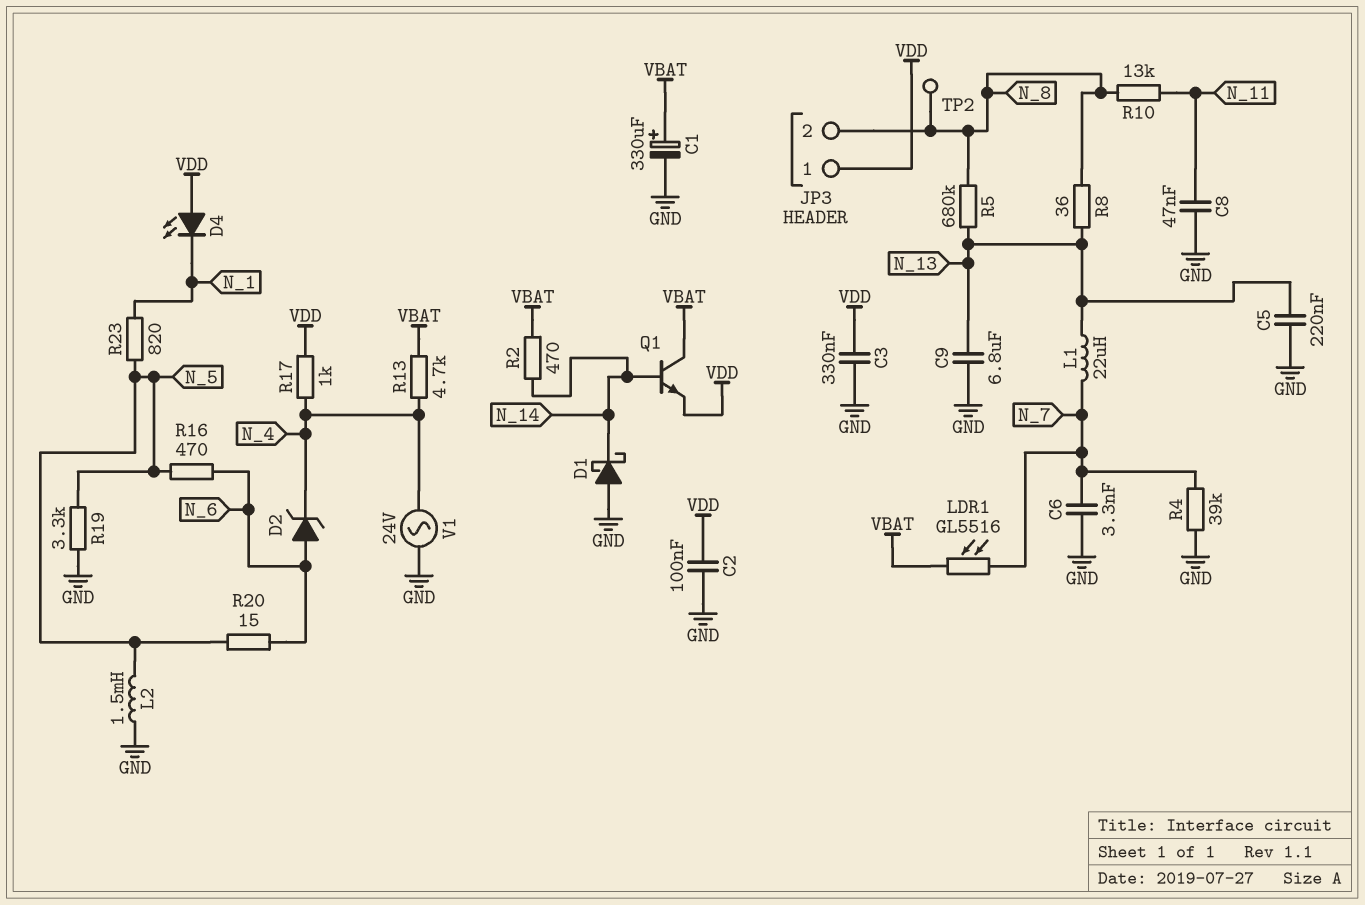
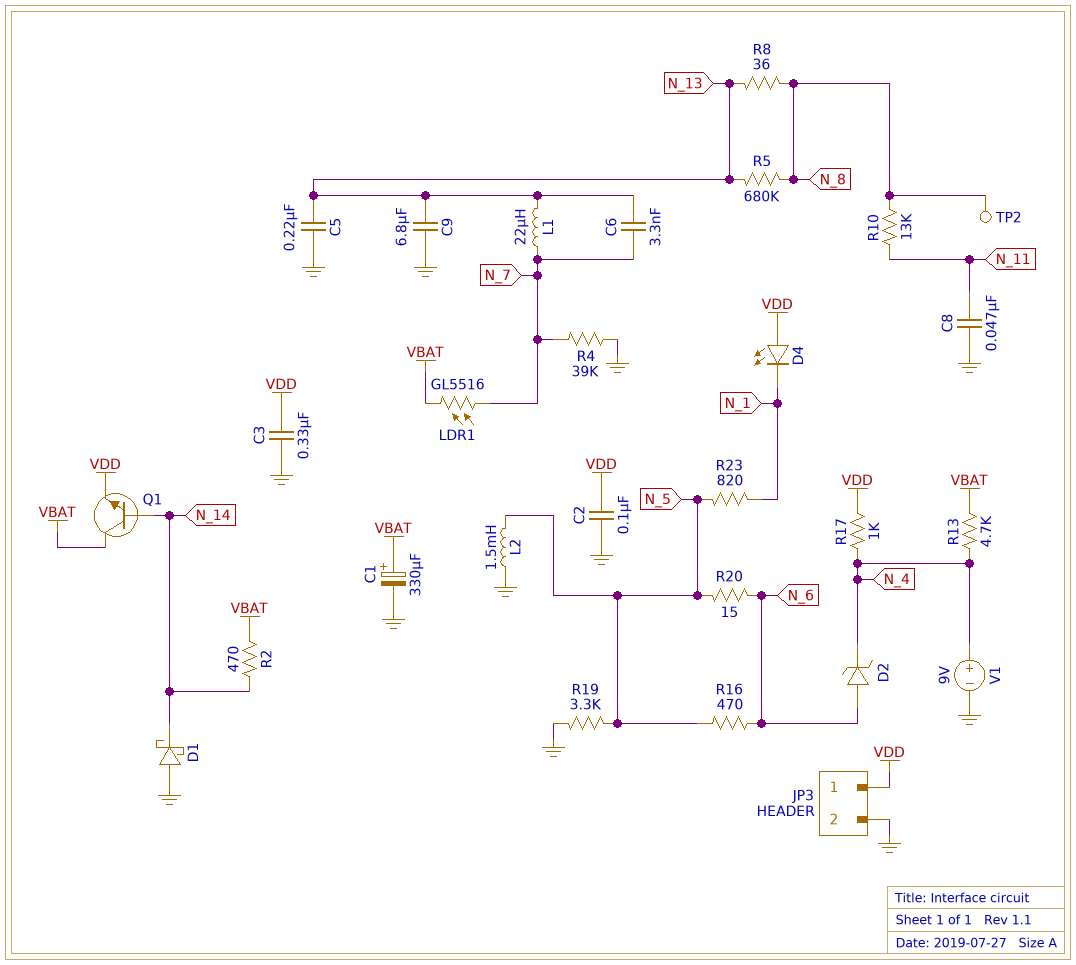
C6: 3.3nF (GND, N_7) -> 3.3nF (N_7, N_13)
JP3 pin 2: N_8 -> GND
V1: AC 24V (GND, N_4) -> 9V (plus N_4, minus GND)

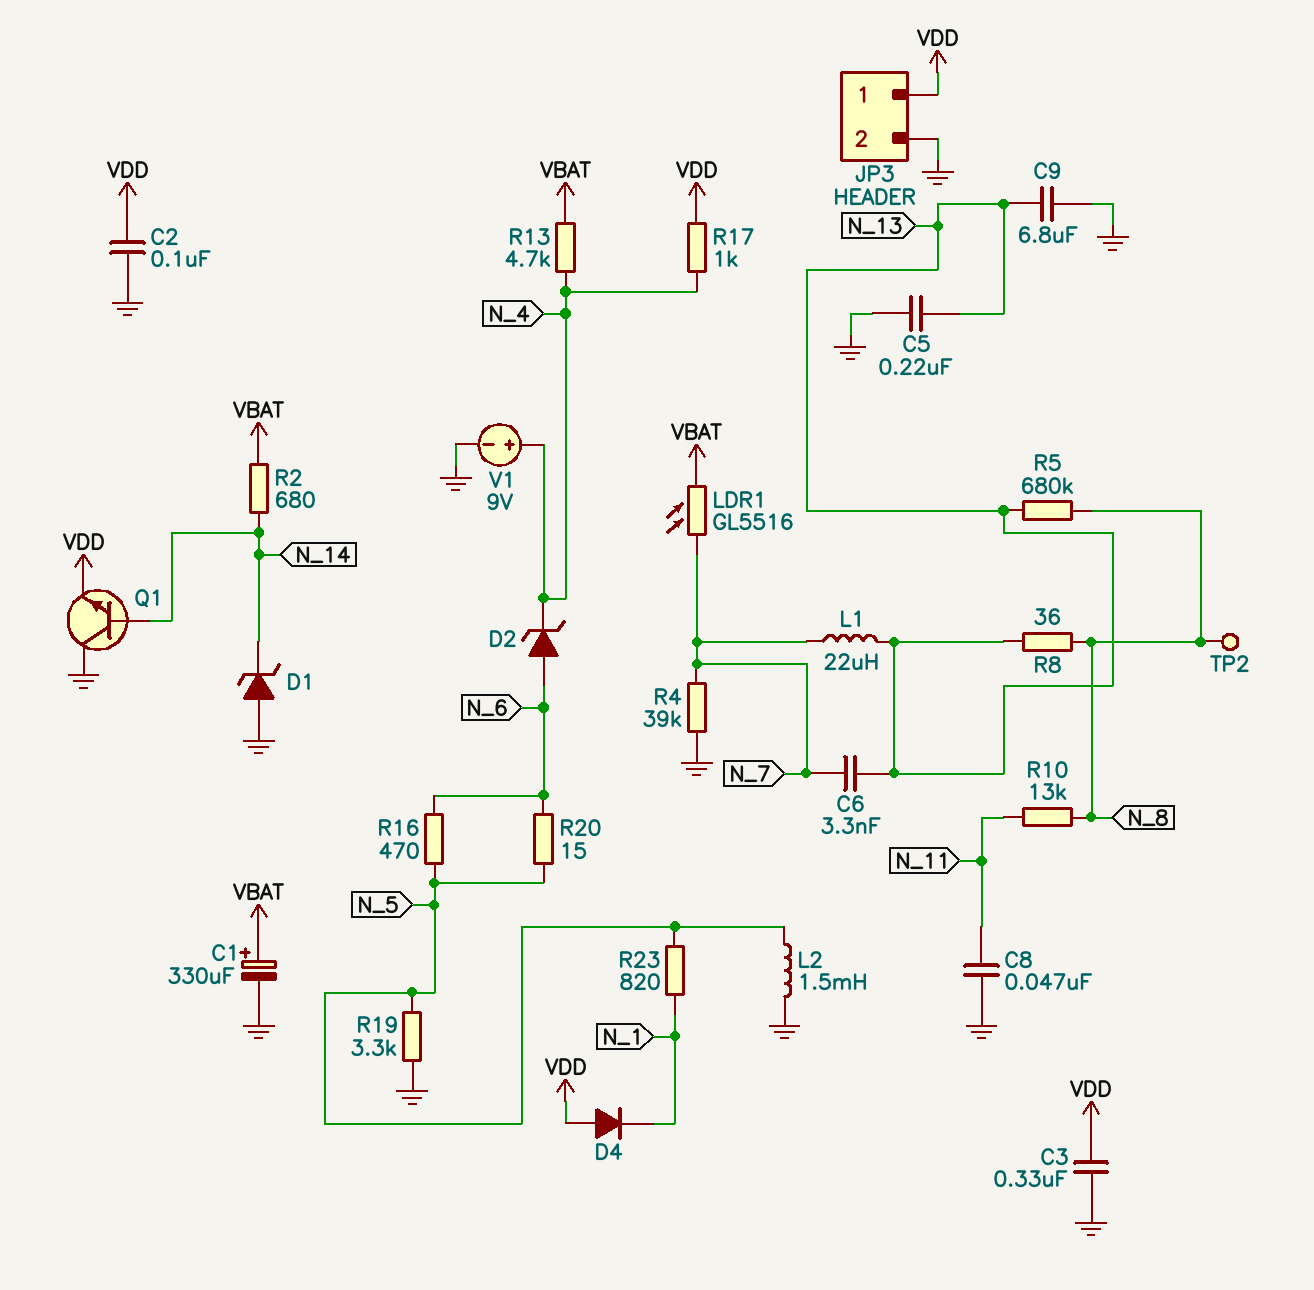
D1: schottky (A GND, K N_14) -> zener (A GND, K N_14)
D4: LED (A VDD, K N_1) -> diode (A VDD, K N_1)
Q1: NPN (B N_14, C VBAT, E VDD) -> NPN (B N_14, C GND, E VDD)
R2: 470 (N_14, VBAT) -> 680 (N_14, VBAT)

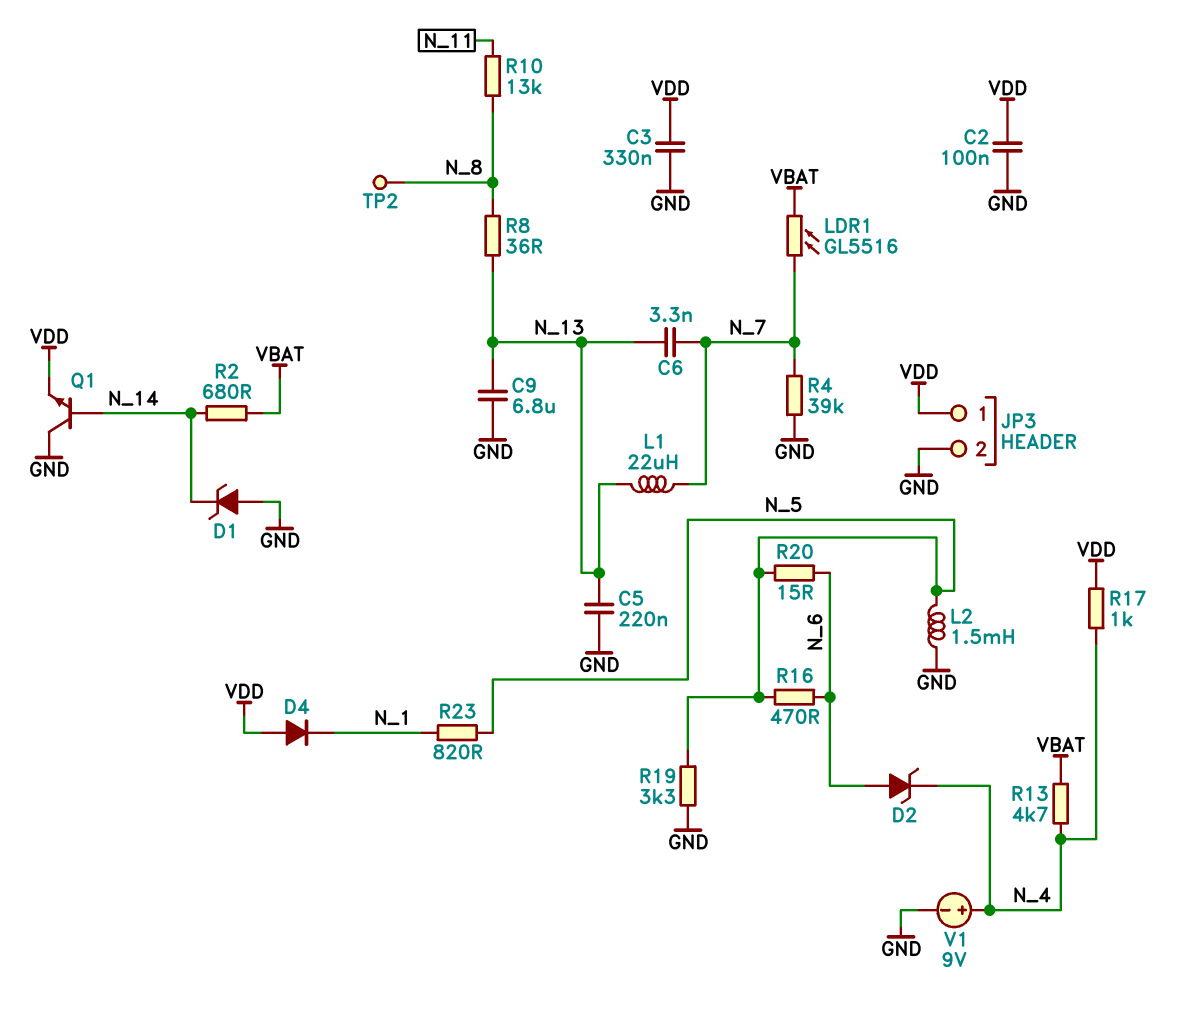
C1: 330uF (plus VBAT, minus GND) -> none
C8: 47nF (GND, N_11) -> none
R5: 680k (N_8, N_13) -> none

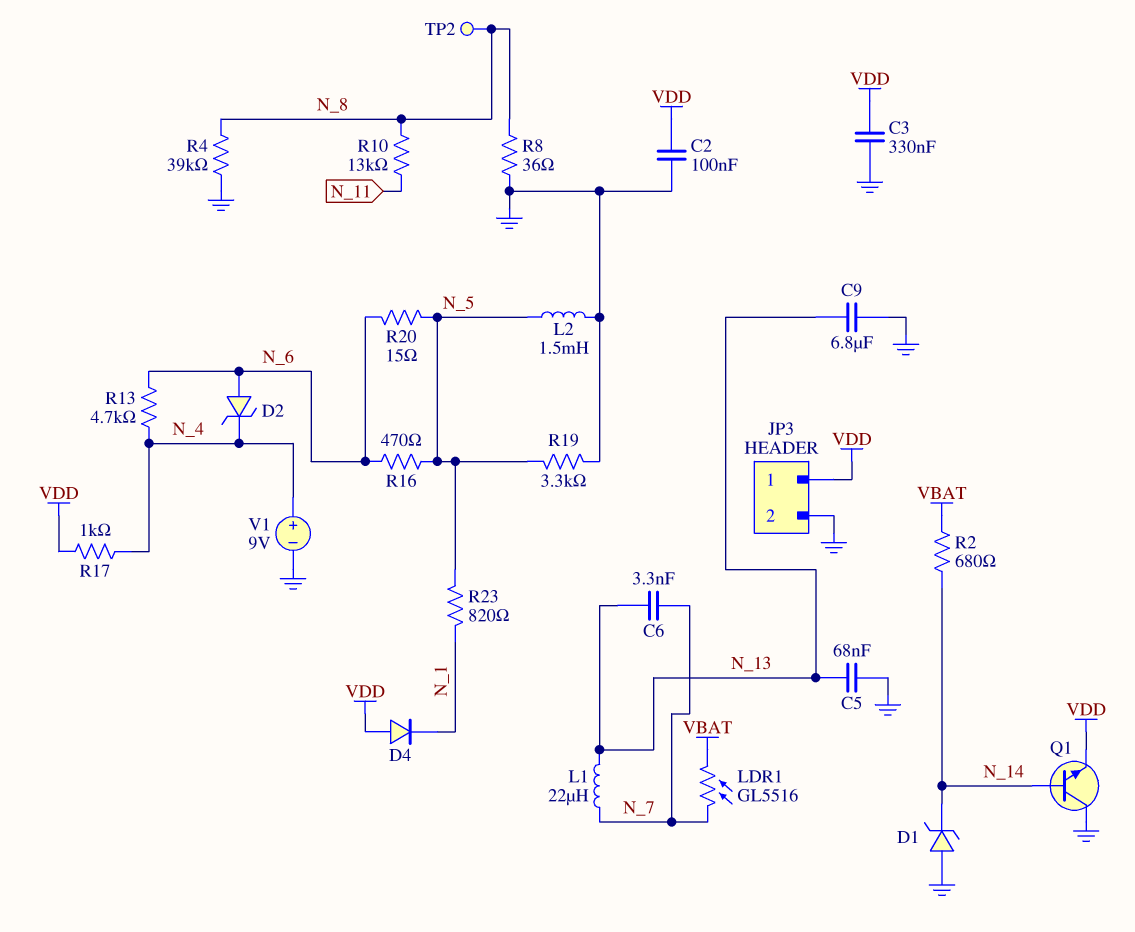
C5: 220nF (GND, N_13) -> 68nF (GND, N_13)
R4: 39k (GND, N_7) -> 39k (GND, N_8)
R8: 36 (N_8, N_13) -> 36 (GND, N_8)
R13: 4.7k (N_4, VBAT) -> 4.7k (N_4, N_6)

